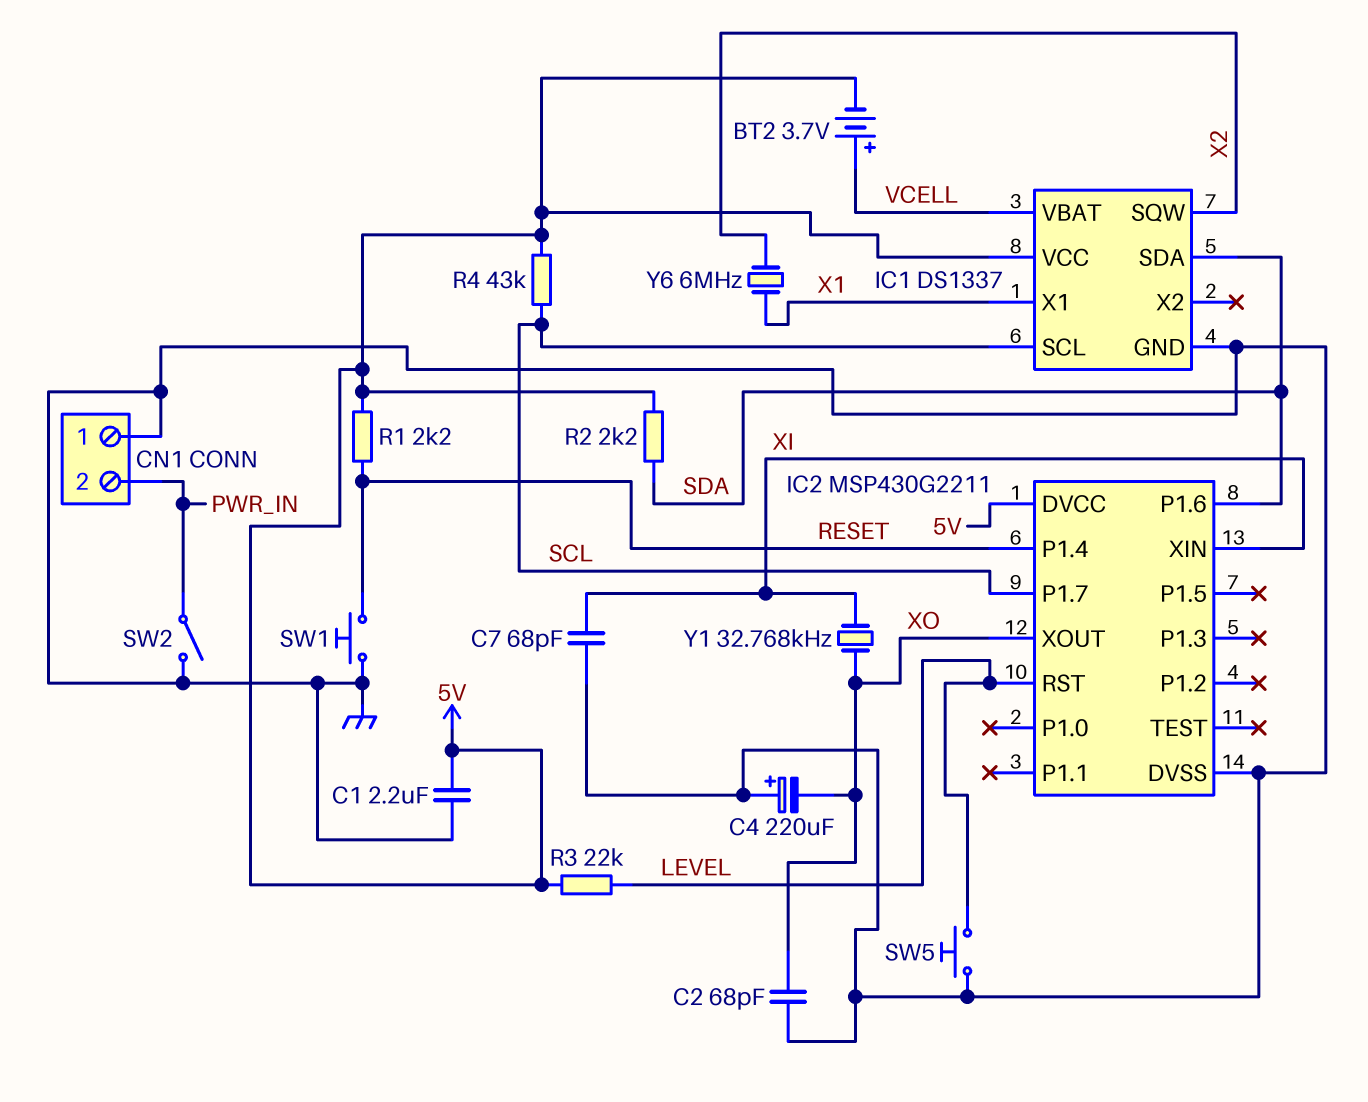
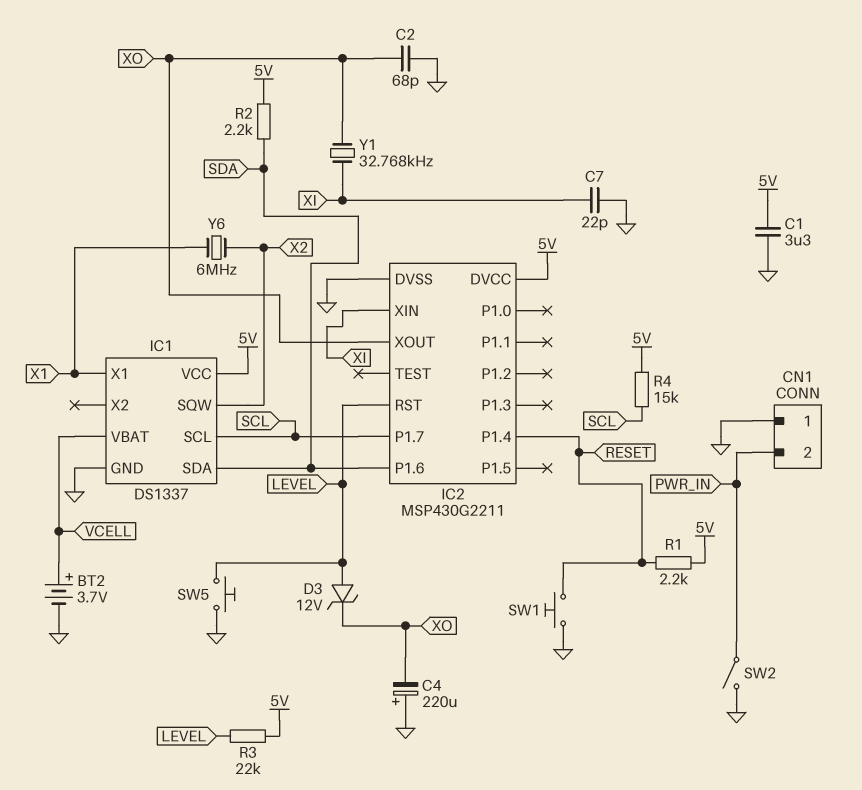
BT2: 3.7V (plus VCELL, minus 5V) -> 3.7V (plus VCELL, minus GND)
C1: 2.2uF (5V, GND) -> 3.3uF (5V, GND)
C7: 68pF (GND, XI) -> 22pF (GND, XI)
D3: none -> zener 12V (A LEVEL, K XO)
R4: 43k (5V, SCL) -> 15k (5V, SCL)

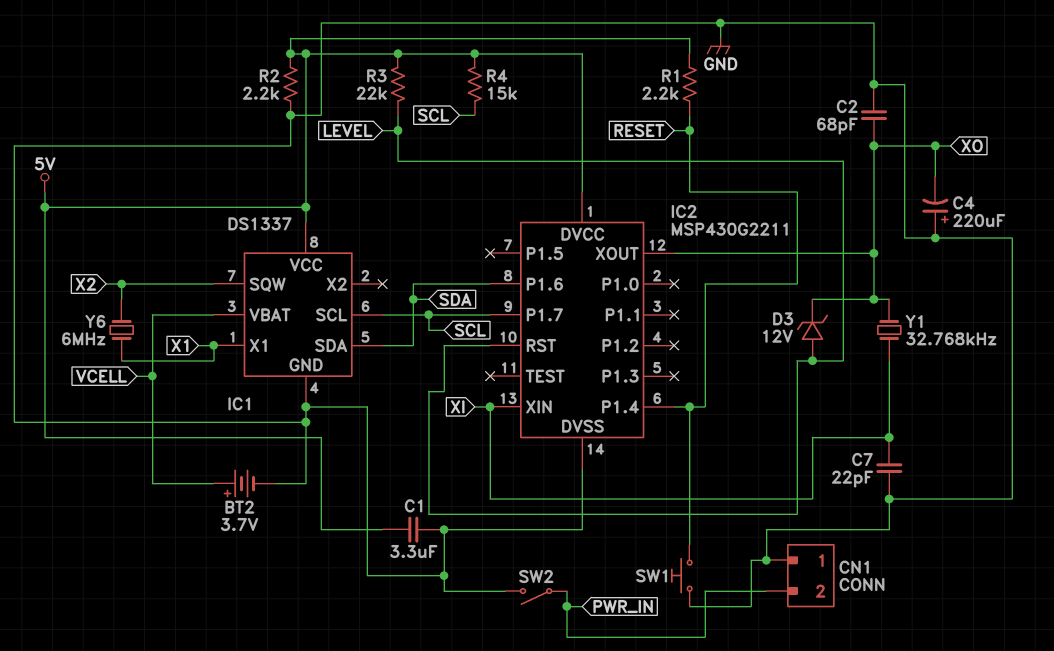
R2: 2.2k (5V, SDA) -> 2.2k (5V, GND)
SW5: button (GND, LEVEL) -> none

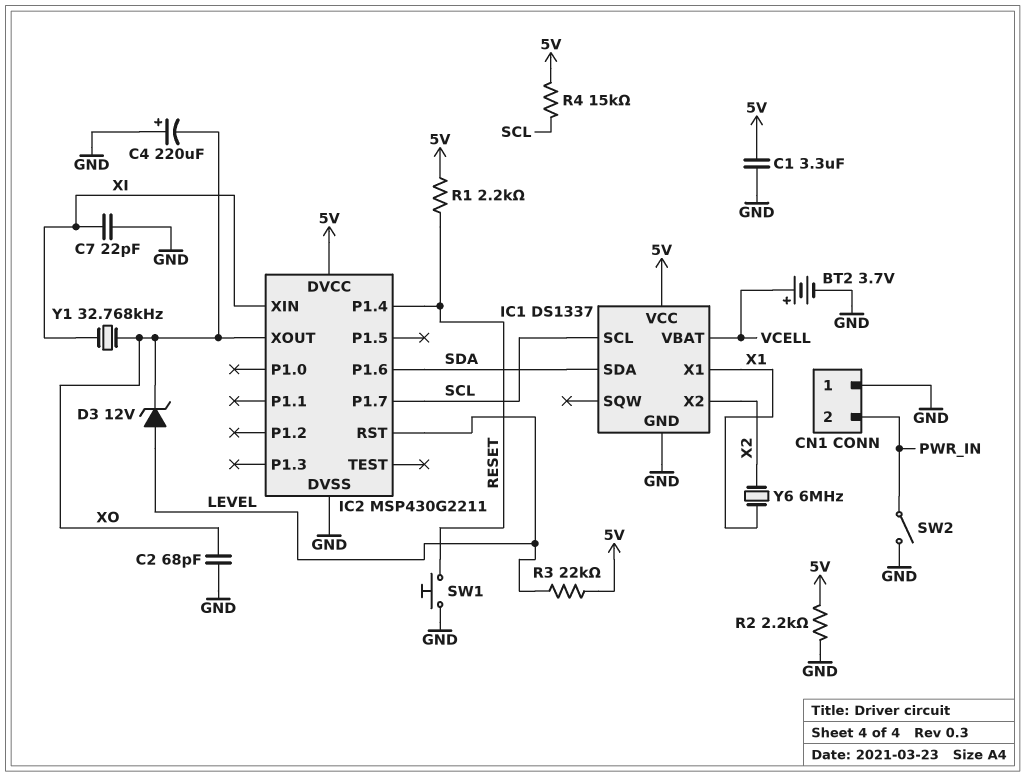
IC1 pin SQW: X2 -> none
IC1 pin X2: none -> X2

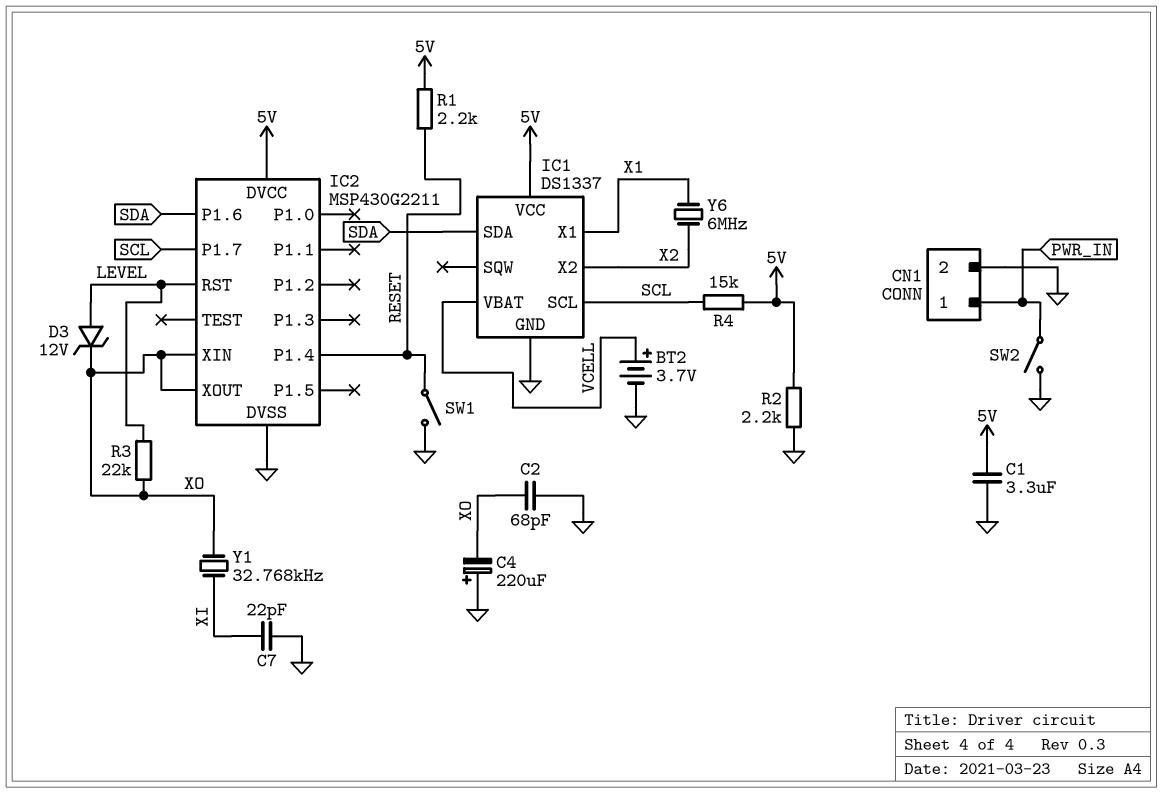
CN1 pin 1: GND -> PWR_IN
CN1 pin 2: PWR_IN -> GND
IC2 pin XIN: XI -> XO
R3: 22k (5V, LEVEL) -> 22k (LEVEL, XO)
SW1: button (GND, RESET) -> switch (GND, RESET)

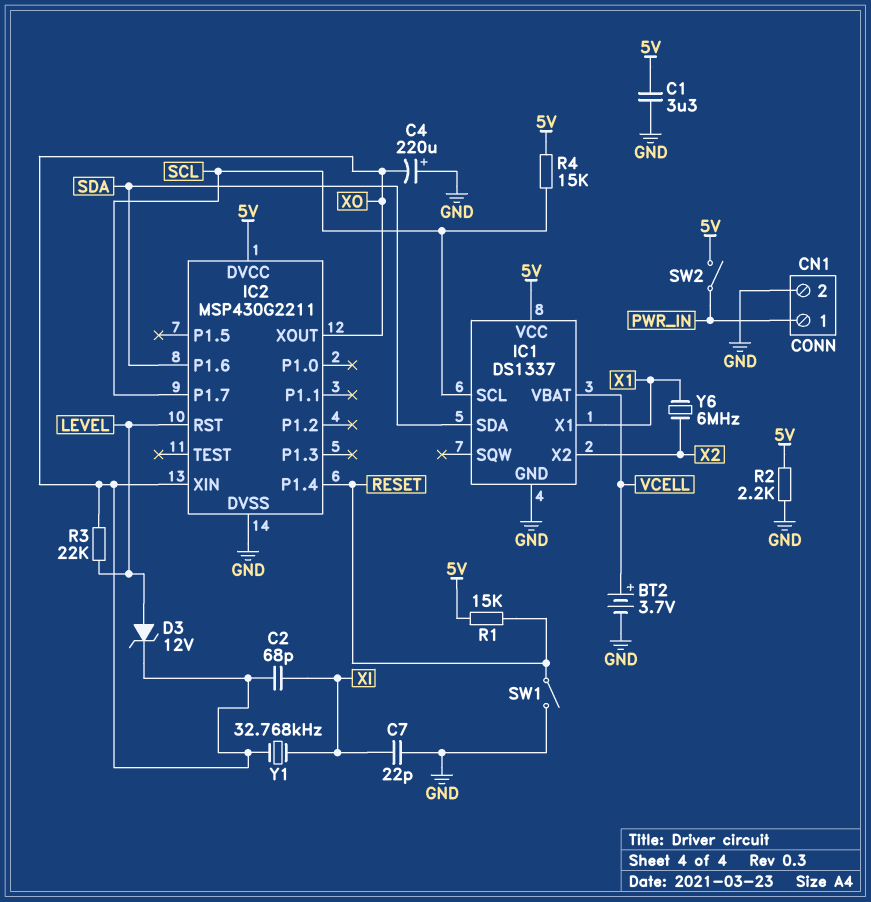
C2: 68pF (GND, XO) -> 68pF (XI, XO)
R1: 2.2k (5V, RESET) -> 15k (5V, RESET)
SW2: switch (GND, PWR_IN) -> switch (5V, PWR_IN)

